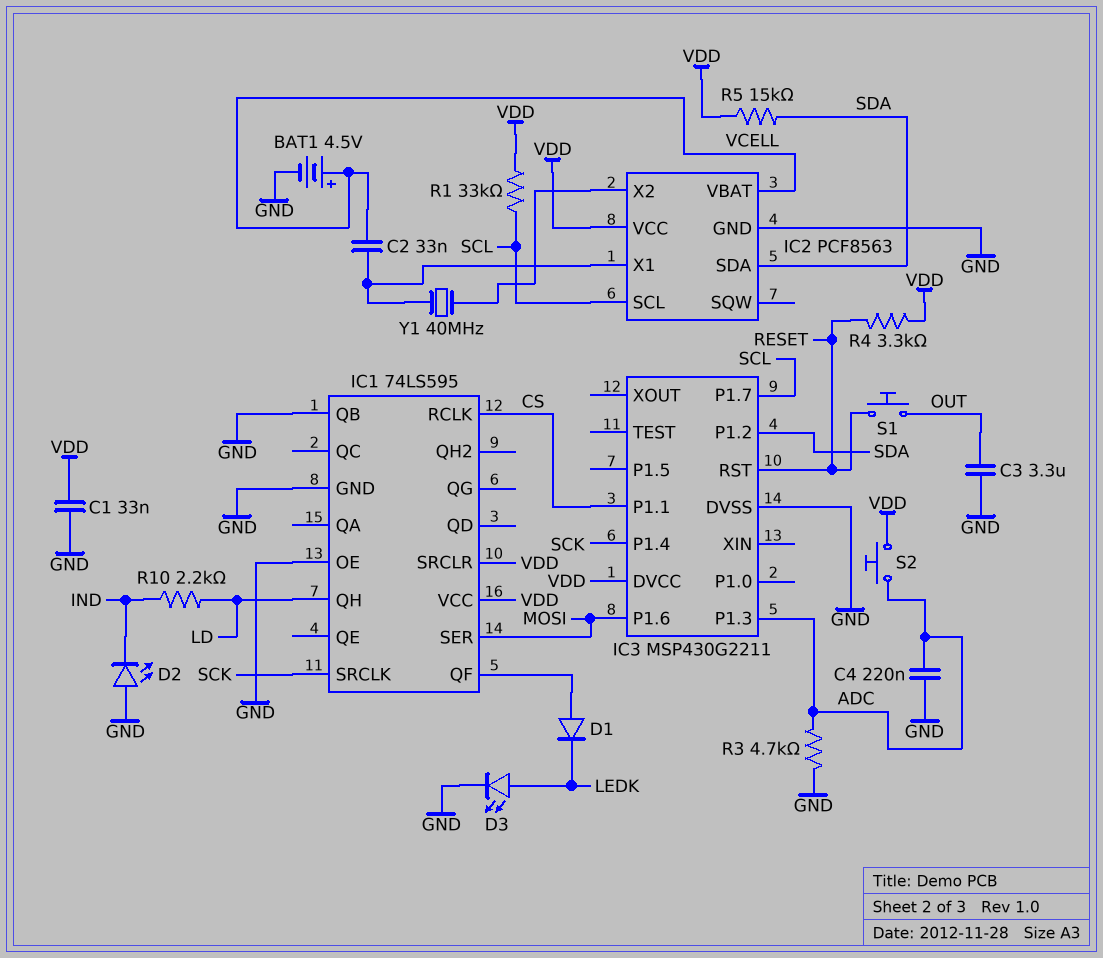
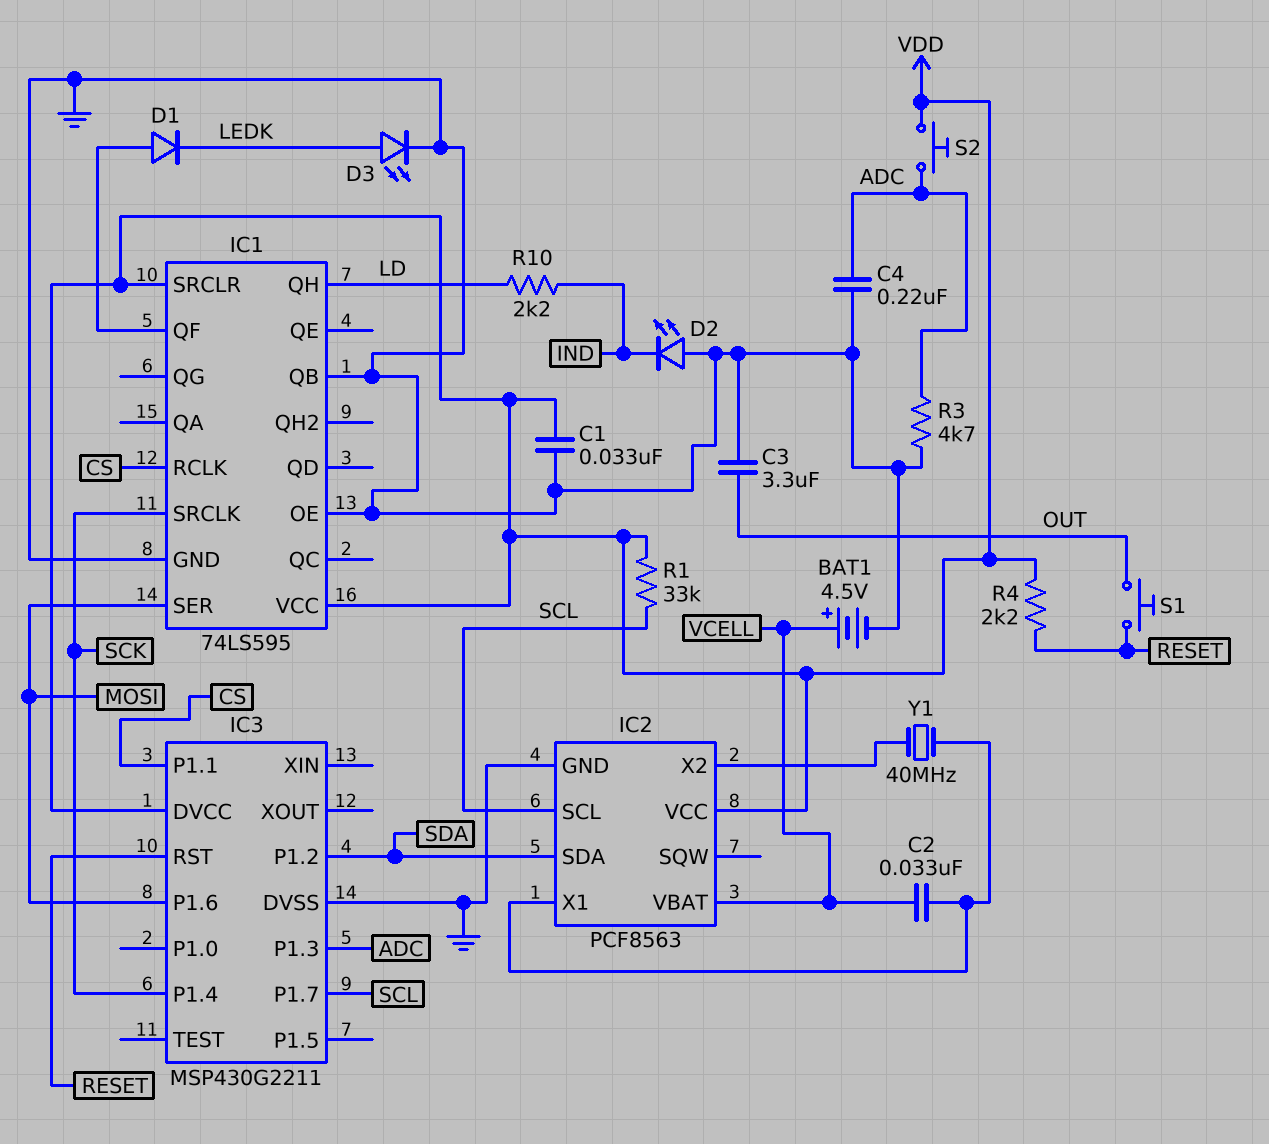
R4: 3.3k (RESET, VDD) -> 2.2k (RESET, VDD)
R5: 15k (SDA, VDD) -> none

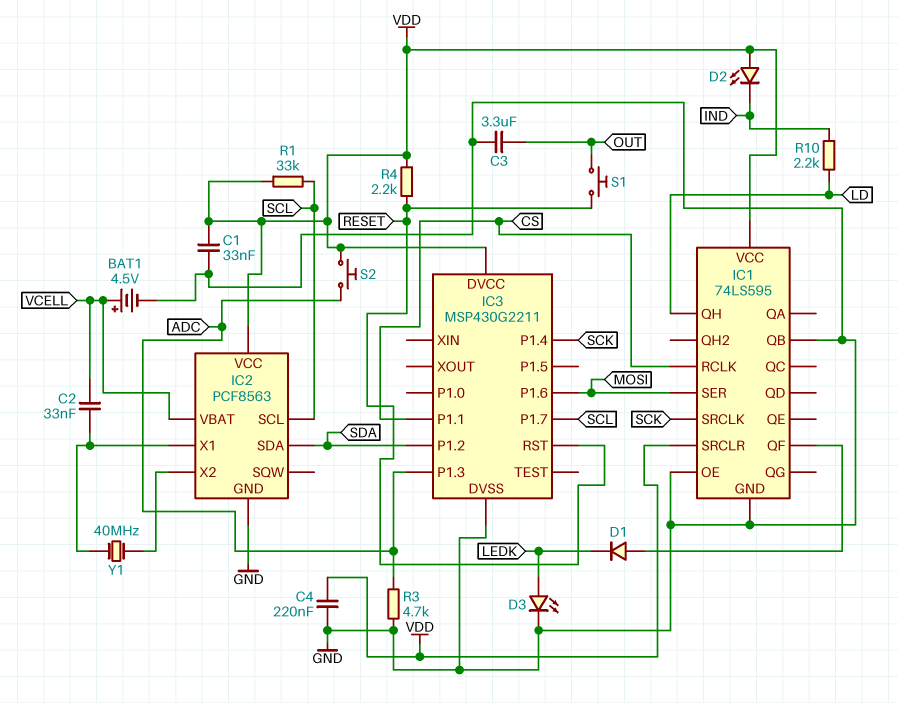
C4: 220nF (ADC, GND) -> 220nF (GND, VDD)
D2: LED (A GND, K IND) -> LED (A VDD, K IND)

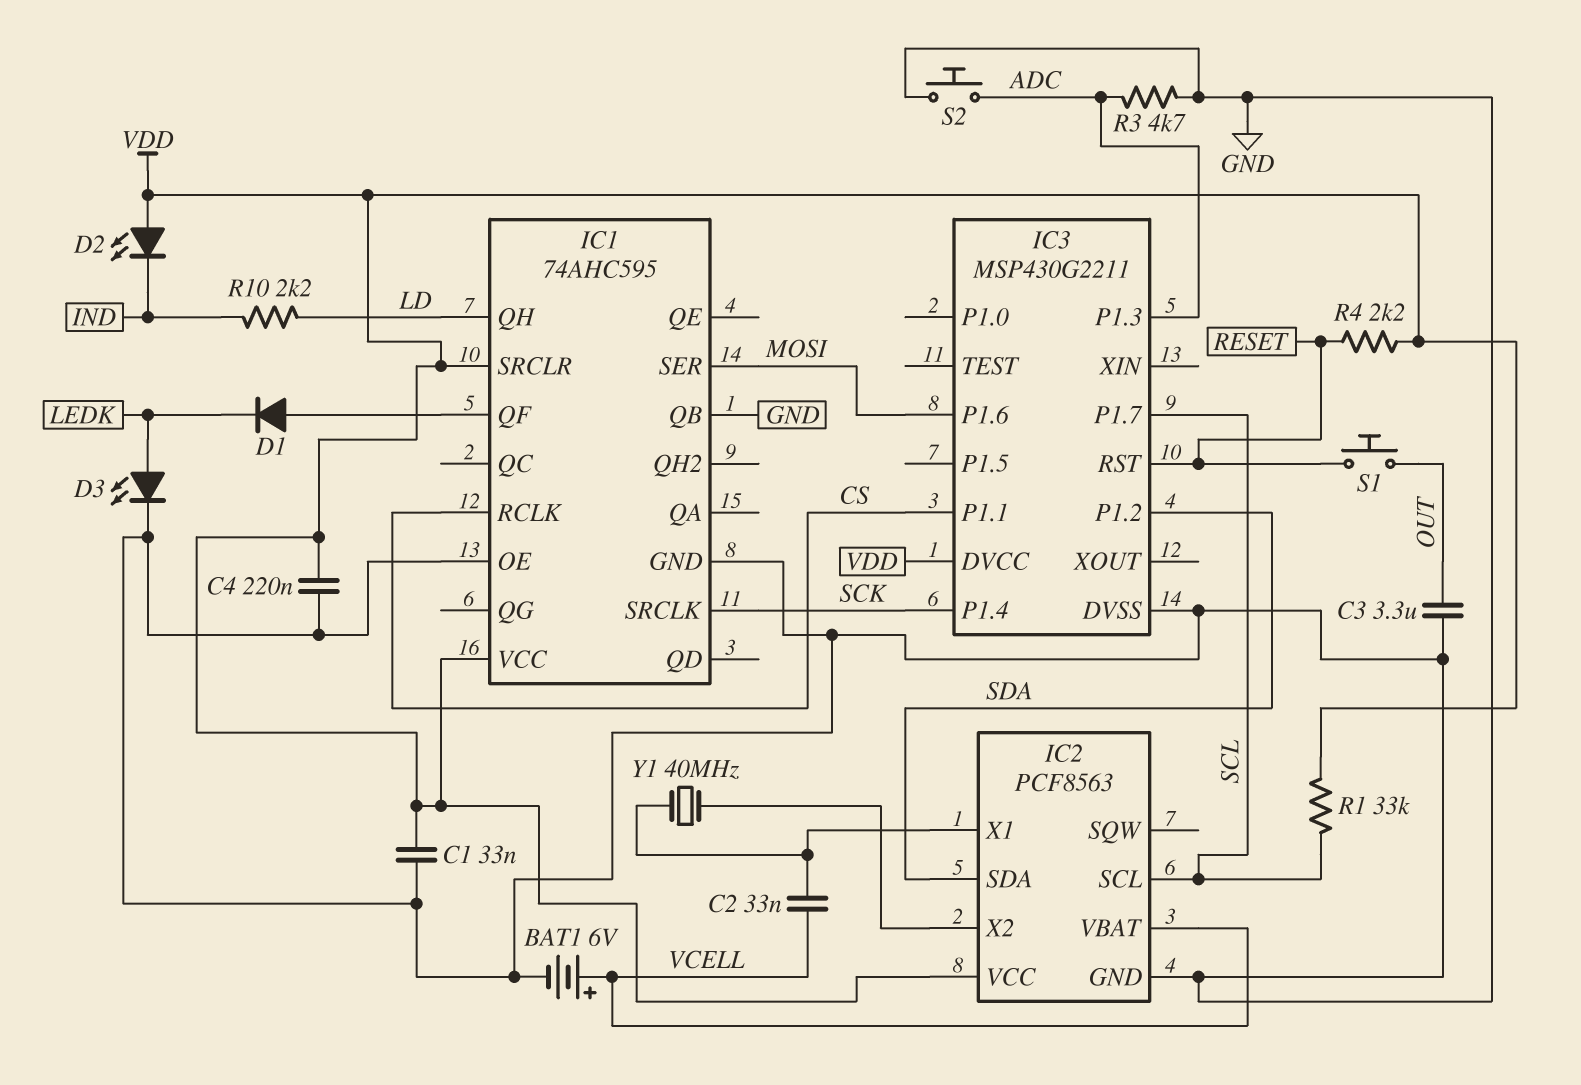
BAT1: 4.5V (plus VCELL, minus GND) -> 6V (plus VCELL, minus GND)
IC1: 74LS595 -> 74AHC595
S2: button (ADC, VDD) -> button (ADC, GND)

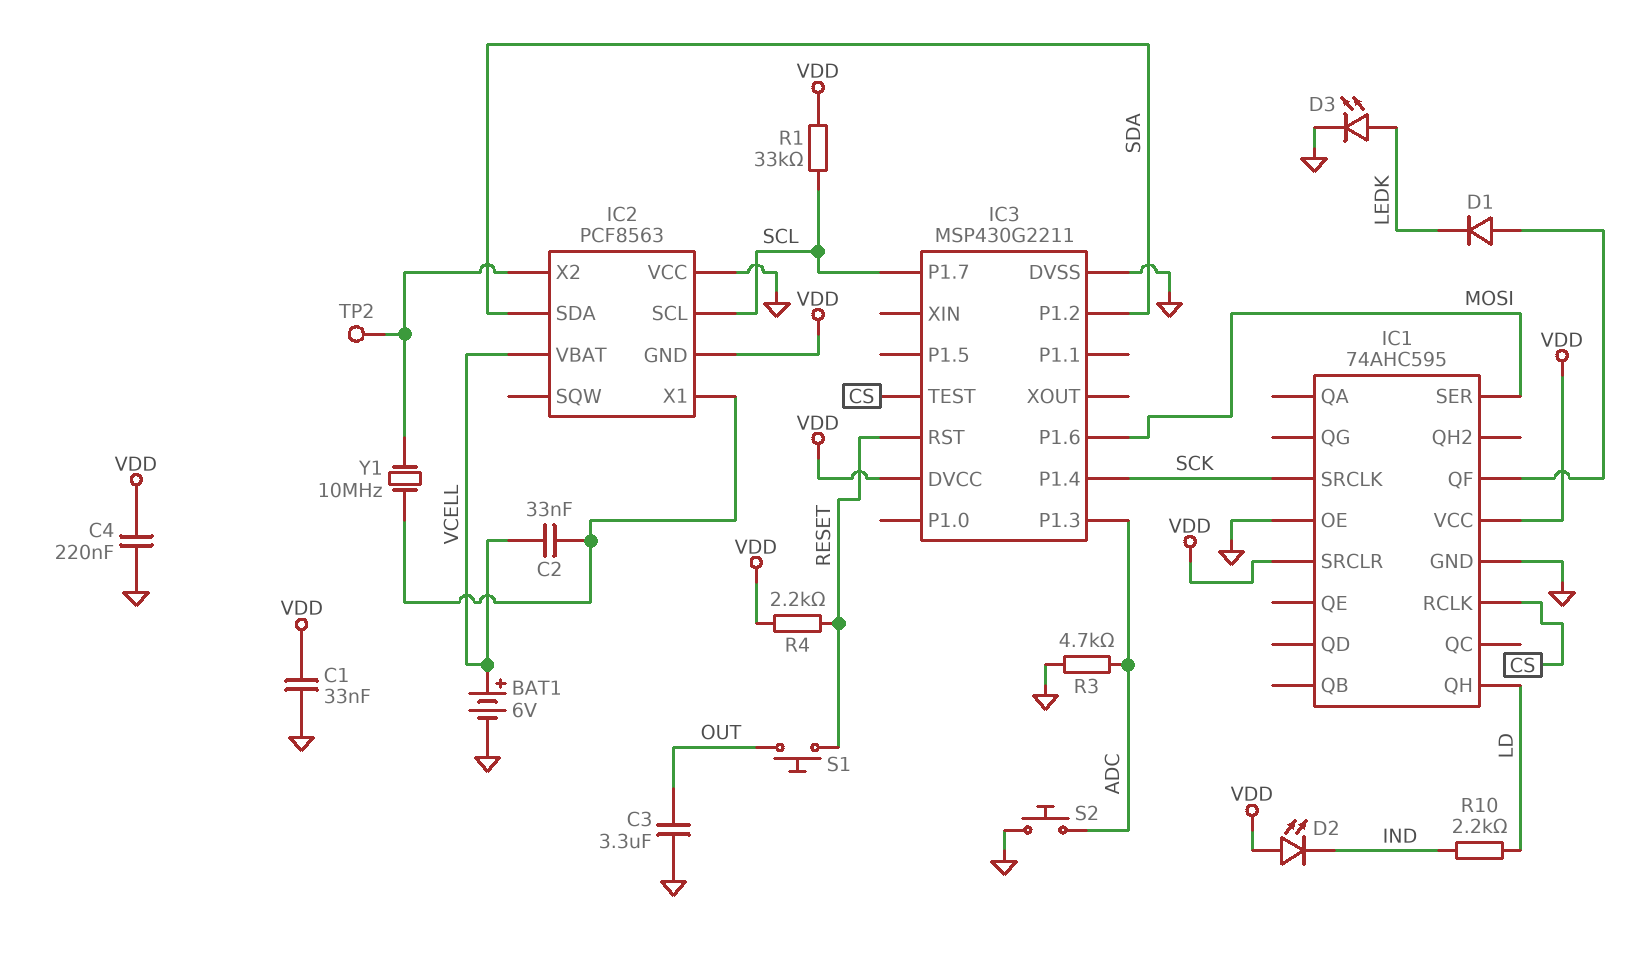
IC1 pin QB: GND -> none
IC2 pin GND: GND -> VDD
IC2 pin VCC: VDD -> GND
IC3 pin P1.1: CS -> none
IC3 pin TEST: none -> CS
TP2: none -> test point (IC2/X2)
Y1: 40MHz (IC2/X1, IC2/X2) -> 10MHz (IC2/X1, IC2/X2)

